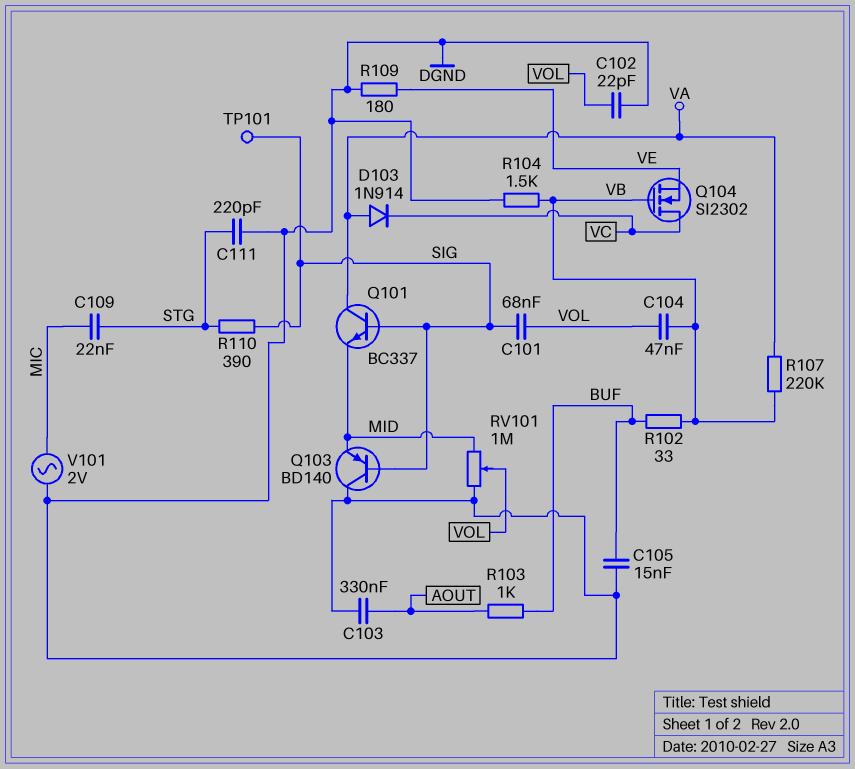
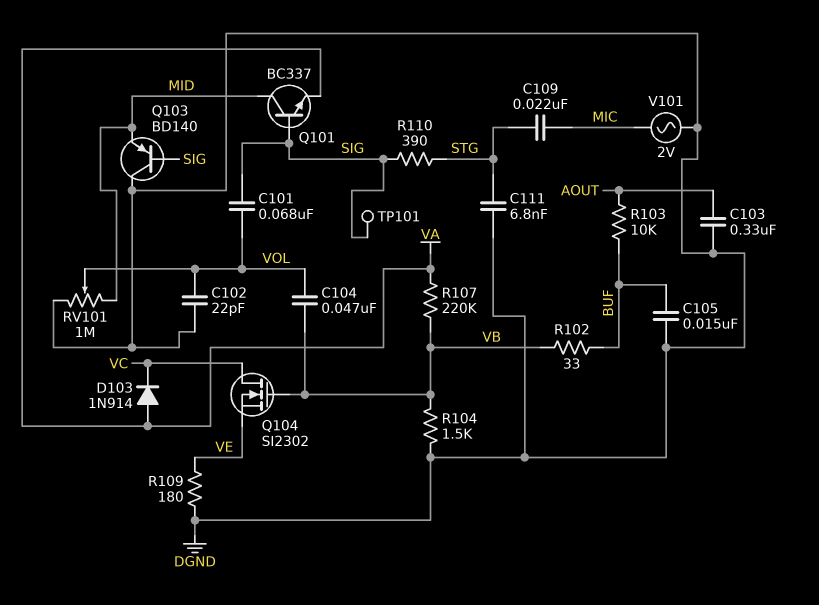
C111: 220pF (DGND, STG) -> 6.8nF (DGND, STG)
Q101: NPN BC337 (B SIG, C VA, E MID) -> NPN BC337 (B SIG, C MID, E VA)
R103: 1k (AOUT, BUF) -> 10k (AOUT, BUF)

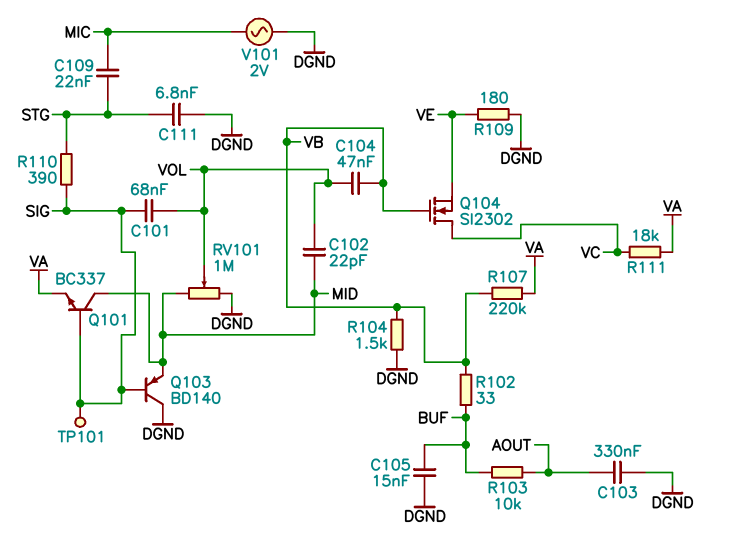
C102: 22pF (DGND, VOL) -> 22pF (MID, VOL)
D103: diode 1N914 (A VA, K VC) -> none
R111: none -> 18k (VA, VC)

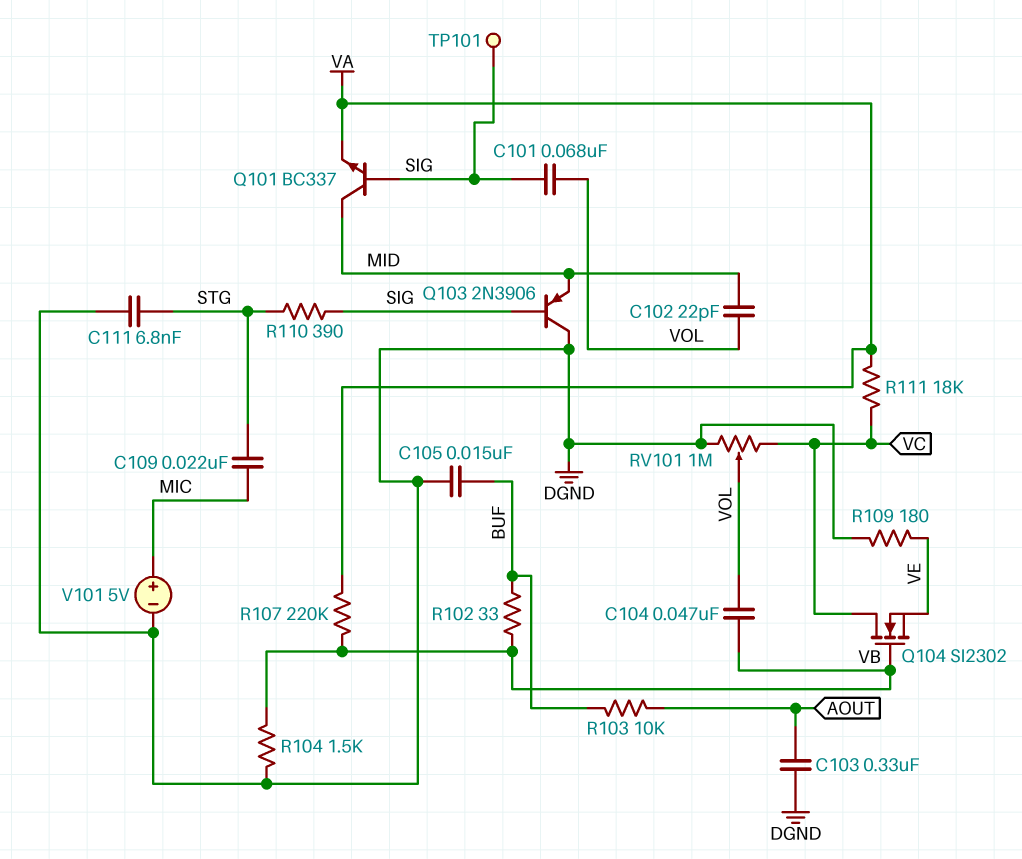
Q103: PNP BD140 (B SIG, C DGND, E MID) -> PNP 2N3906 (B SIG, C DGND, E MID)
RV101: 1M (DGND, MID, wiper VOL) -> 1M (DGND, VC, wiper VOL)
V101: AC 2V (DGND, MIC) -> 5V (plus MIC, minus DGND)

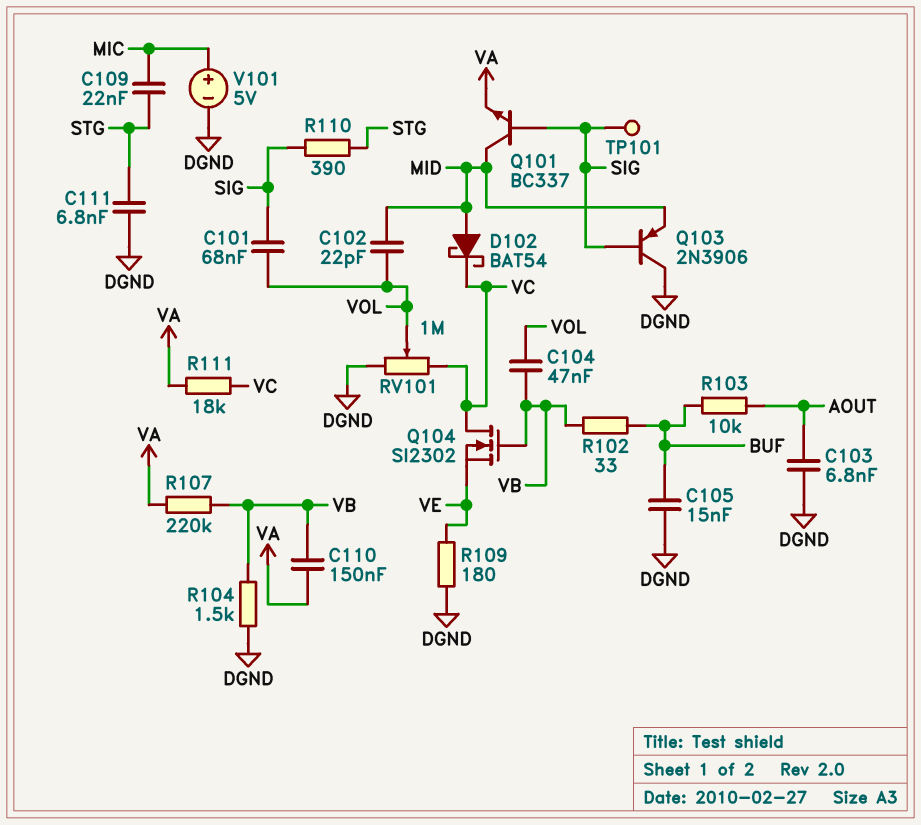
C103: 330nF (AOUT, DGND) -> 6.8nF (AOUT, DGND)
C110: none -> 150nF (VA, VB)
D102: none -> schottky BAT54 (A MID, K VC)

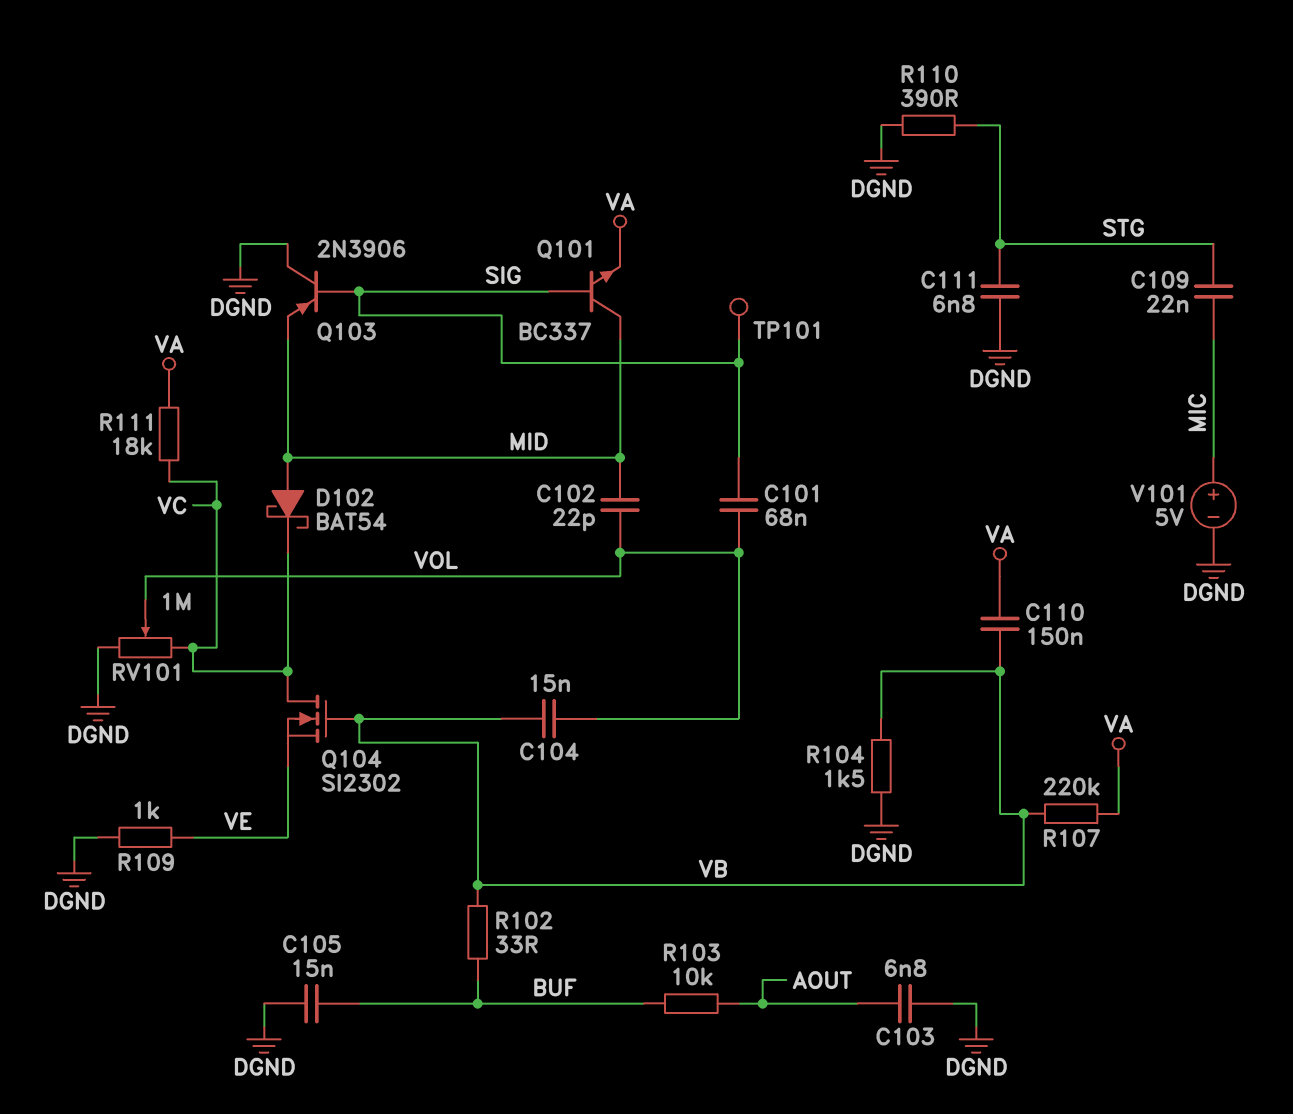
C104: 47nF (VB, VOL) -> 15nF (VB, VOL)
R109: 180 (DGND, VE) -> 1k (DGND, VE)
R110: 390 (SIG, STG) -> 390 (DGND, STG)

